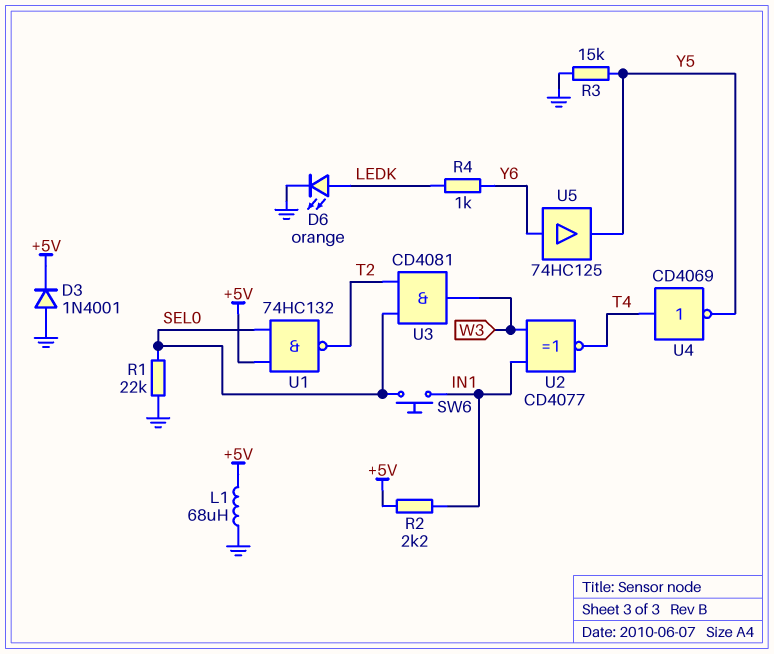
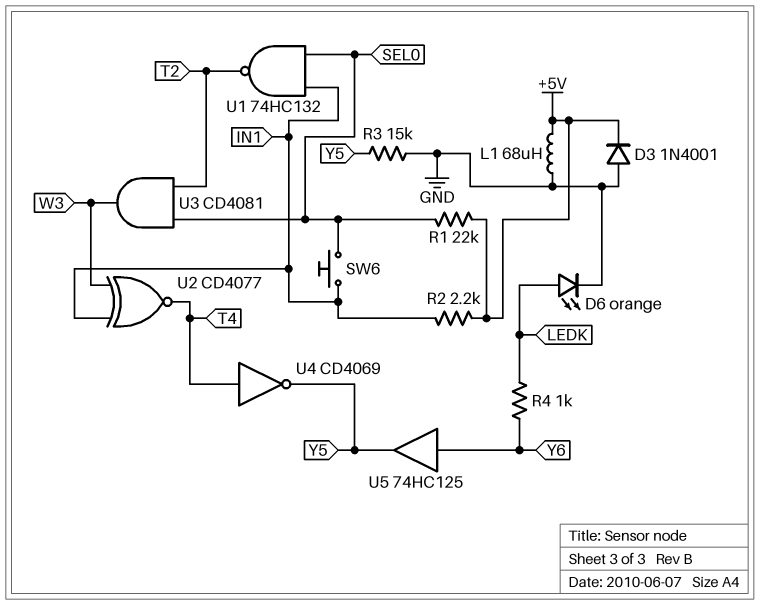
R1: 22k (GND, SEL0) -> 22k (+5V, SEL0)
U1: NAND 74HC132 (in +5V, in SEL0, out T2) -> NAND 74HC132 (in IN1, in SEL0, out T2)

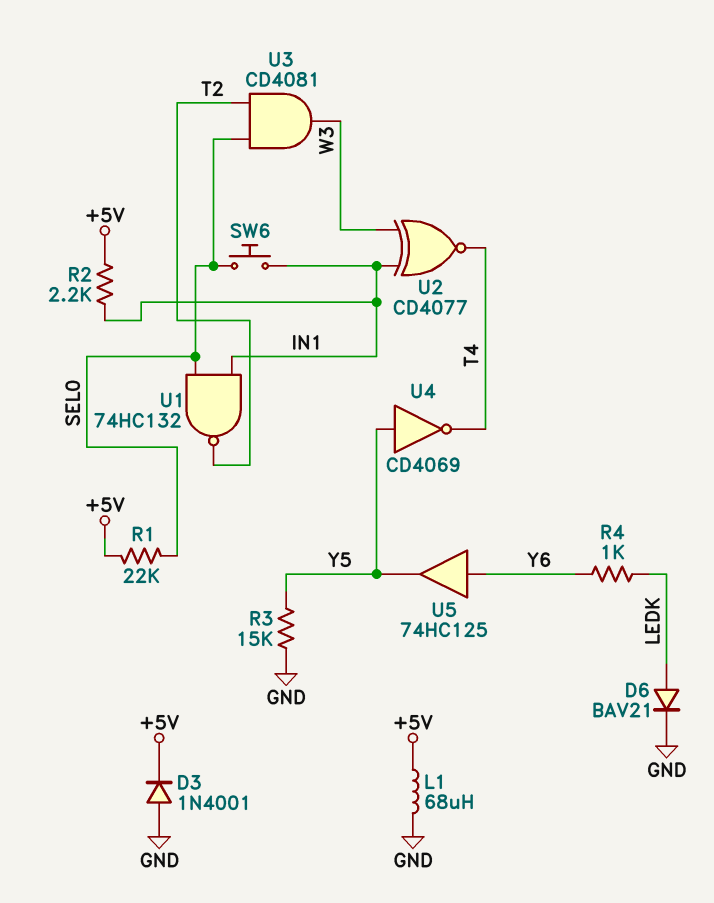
D6: LED orange (A LEDK, K GND) -> diode BAV21 (A LEDK, K GND)
U4: NOT CD4069 (in T4, out Y5) -> NOT CD4069 (in Y5, out T4)

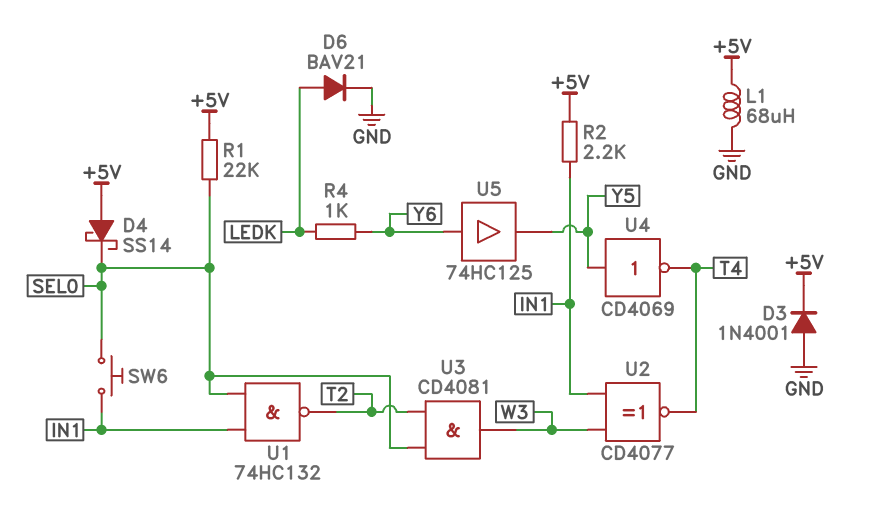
D4: none -> schottky SS14 (A +5V, K SEL0)
R3: 15k (GND, Y5) -> none

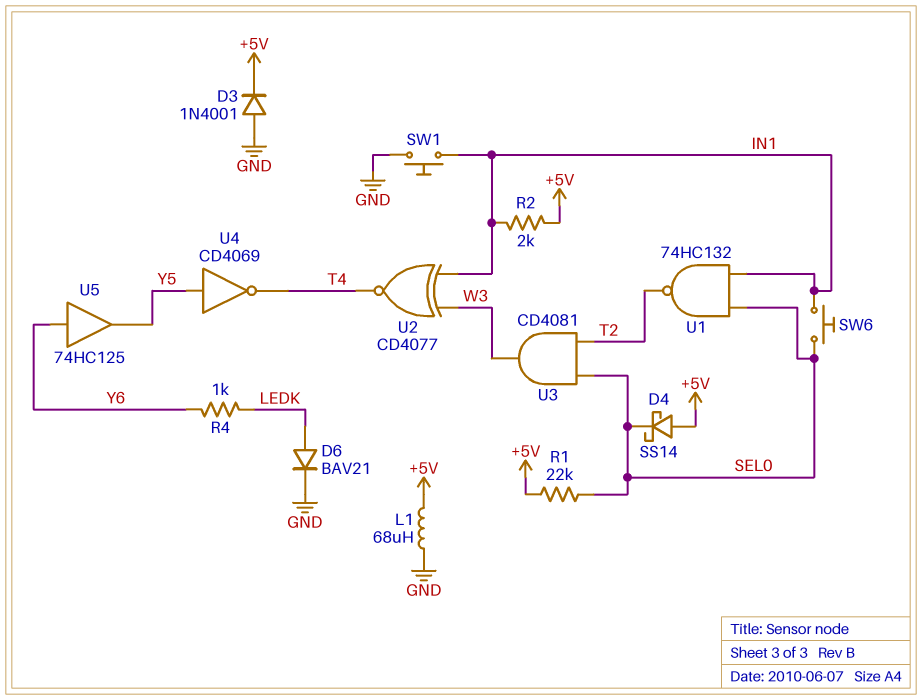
R2: 2.2k (+5V, IN1) -> 2k (+5V, IN1)
SW1: none -> button (GND, IN1)

